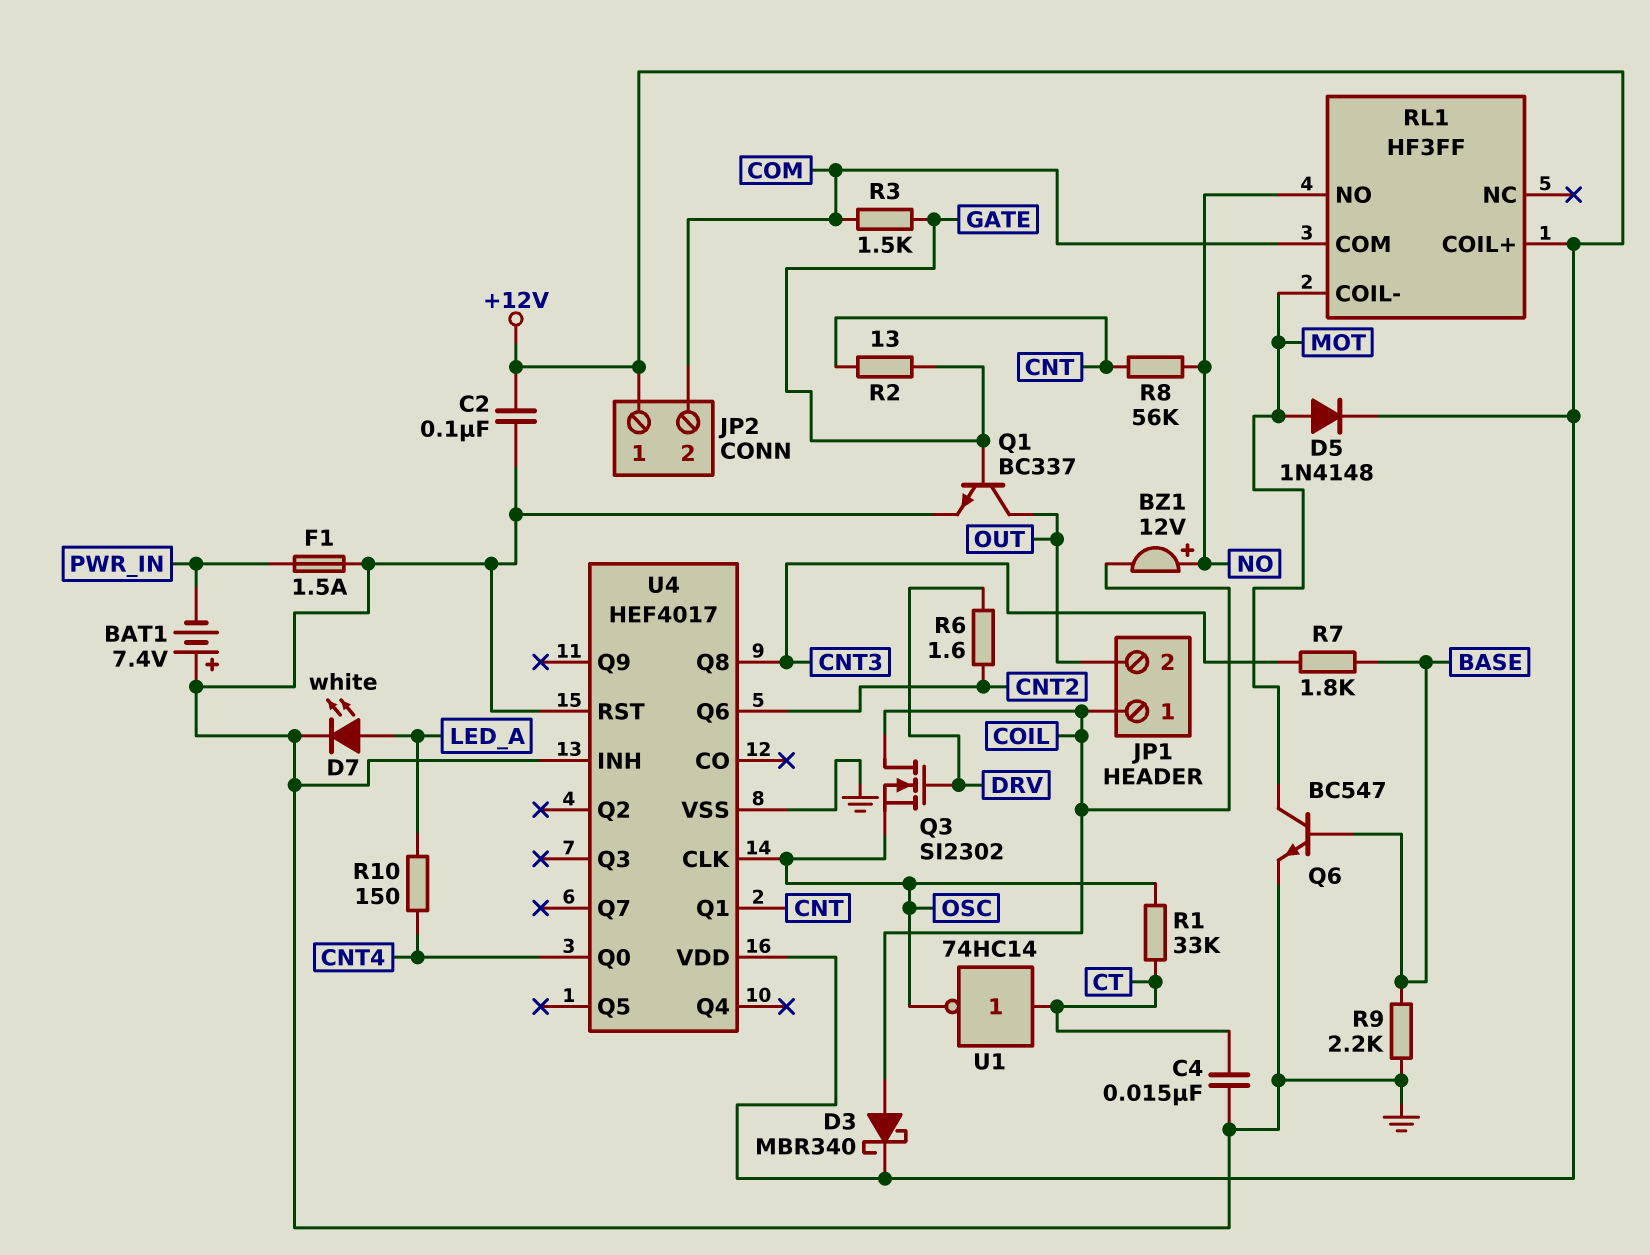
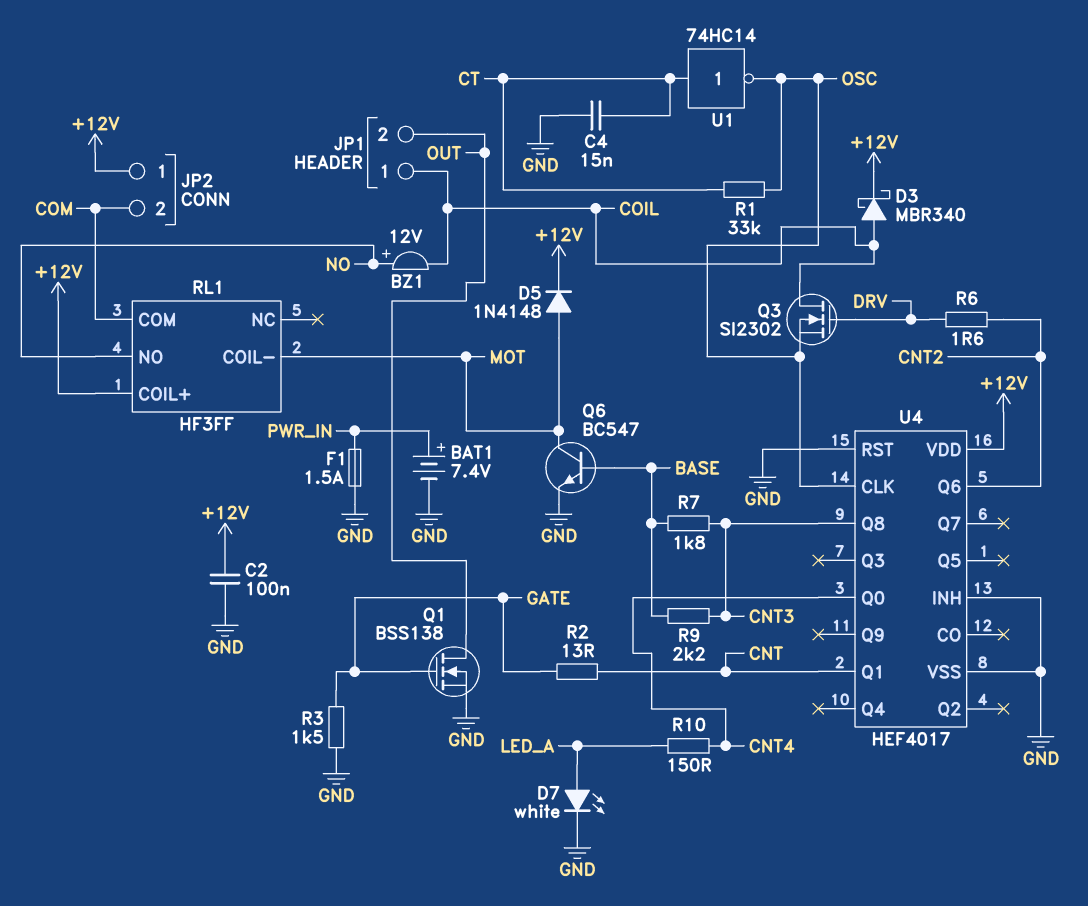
BAT1: 7.4V (plus GND, minus PWR_IN) -> 7.4V (plus PWR_IN, minus GND)
Q1: NPN BC337 (B GATE, C OUT, E GND) -> NMOS BSS138 (G GATE, D OUT, S GND)
R3: 1.5k (COM, GATE) -> 1.5k (GATE, GND)
R8: 56k (CNT, NO) -> none
R9: 2.2k (BASE, GND) -> 2.2k (BASE, CNT3)

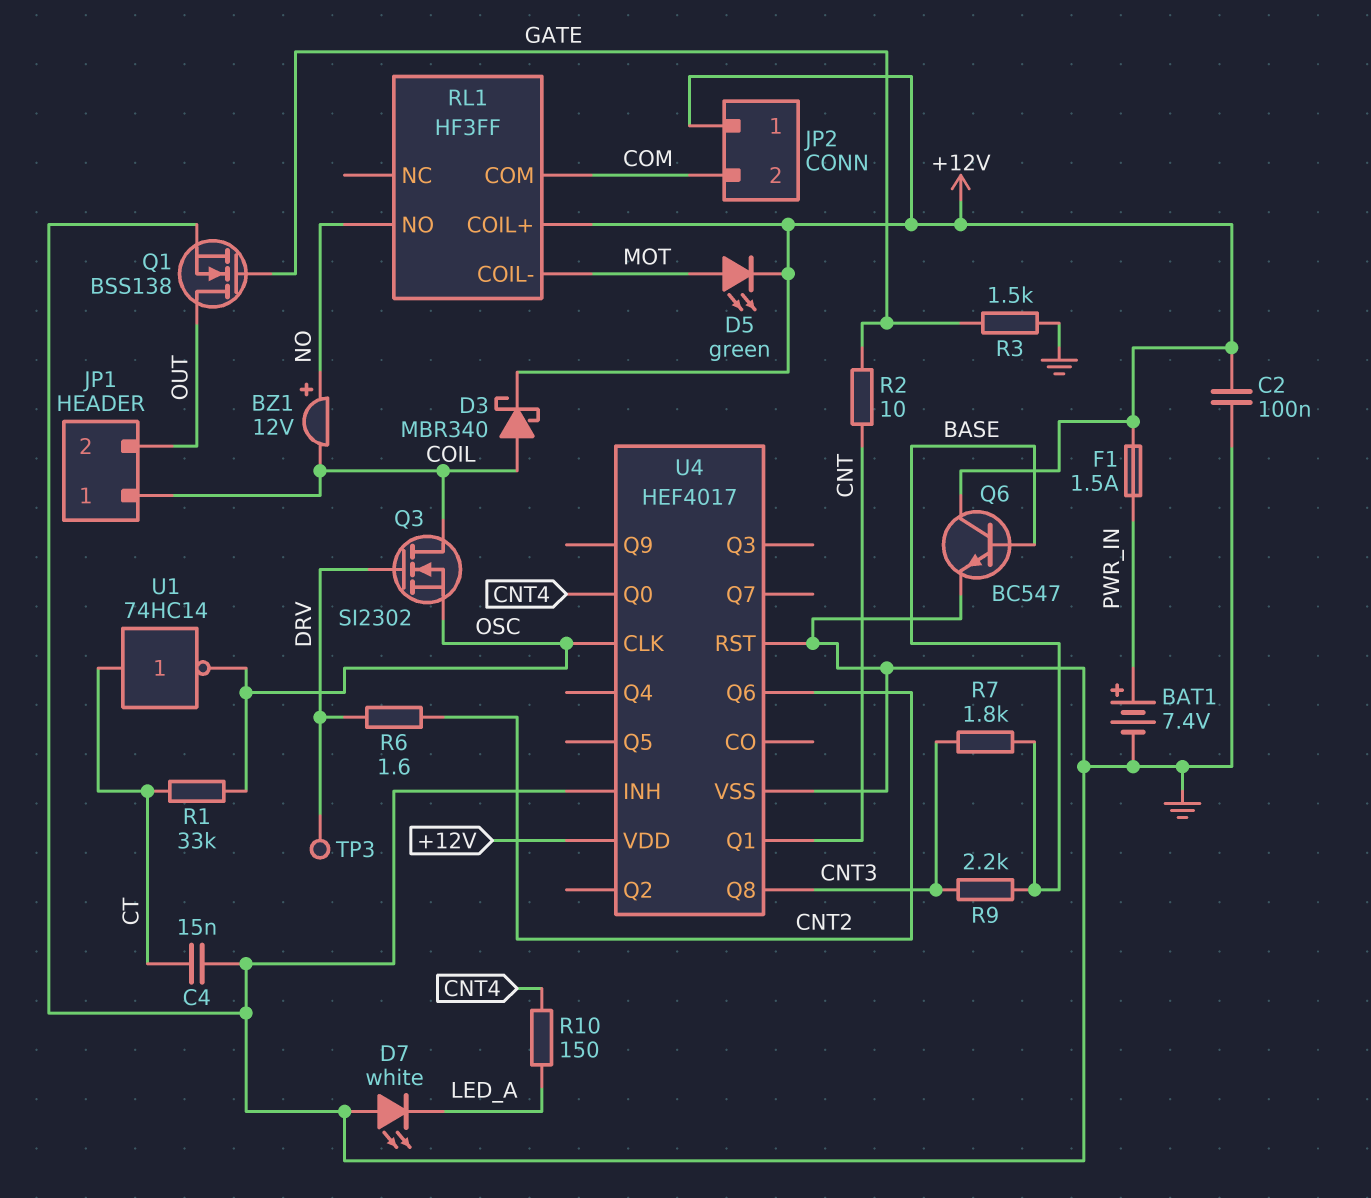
D5: diode 1N4148 (A MOT, K +12V) -> LED green (A MOT, K +12V)
D7: LED white (A LED_A, K GND) -> LED white (A GND, K LED_A)
F1: 1.5A (GND, PWR_IN) -> 1.5A (+12V, PWR_IN)
Q6: NPN BC547 (B BASE, C MOT, E GND) -> NPN BC547 (B BASE, C +12V, E GND)
R2: 13 (CNT, GATE) -> 10 (CNT, GATE)
TP3: none -> test point (DRV)

